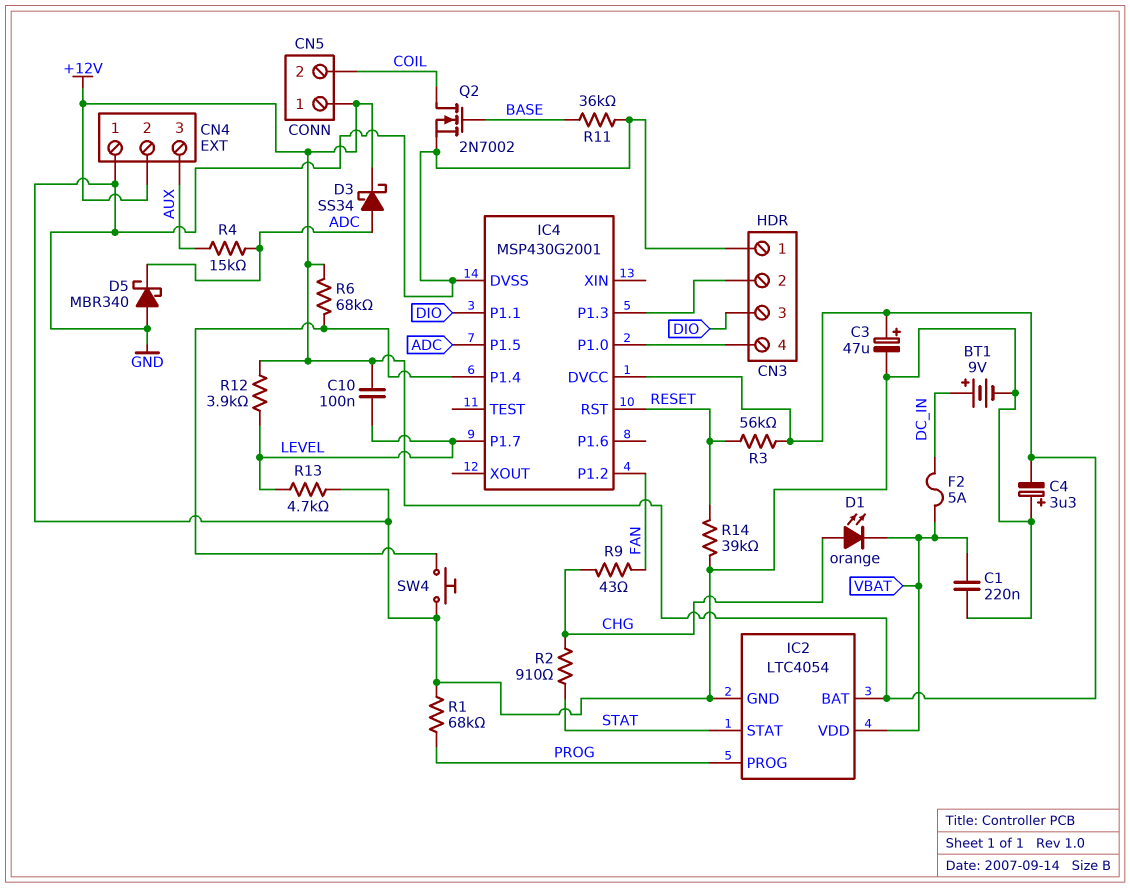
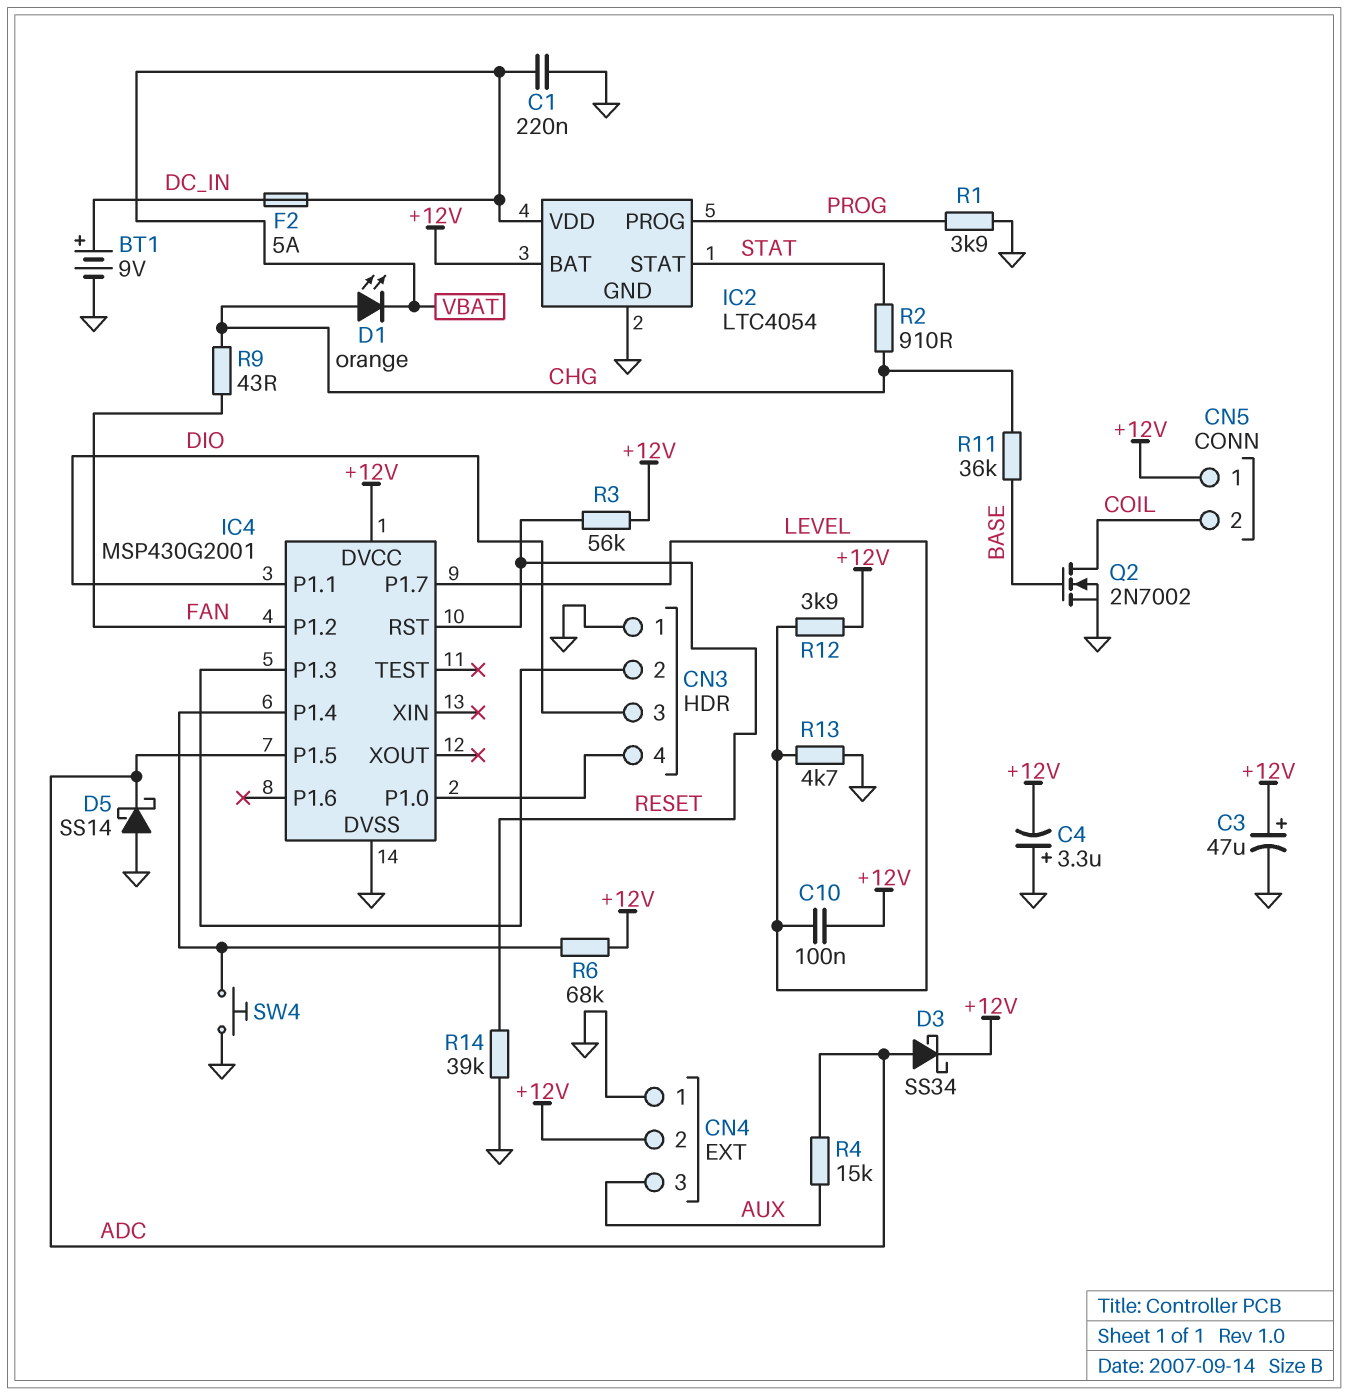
D5: schottky MBR340 (A GND, K ADC) -> schottky SS14 (A GND, K ADC)
R1: 68k (GND, PROG) -> 3.9k (GND, PROG)
R11: 36k (BASE, GND) -> 36k (BASE, CHG)

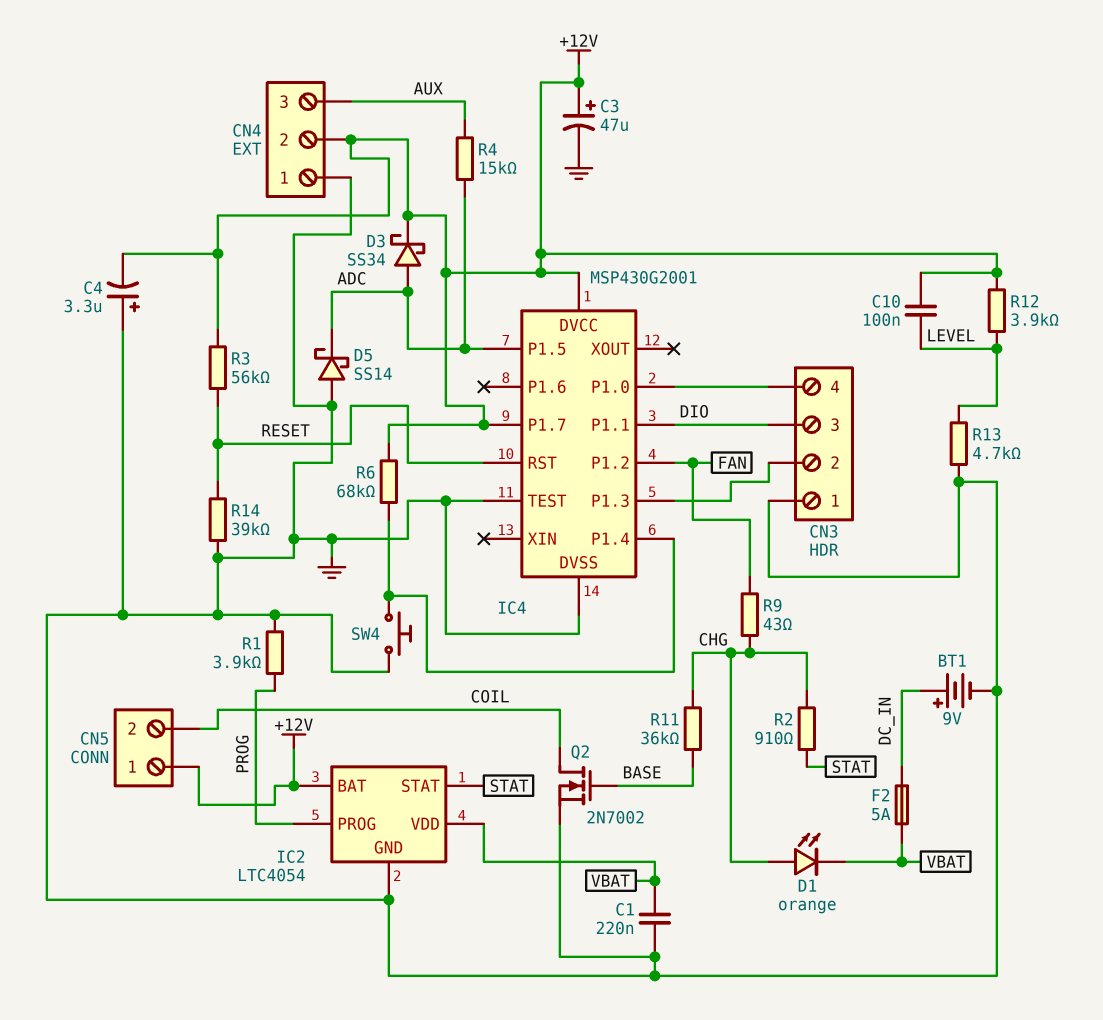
IC4 pin P1.7: LEVEL -> +12V
IC4 pin TEST: none -> GND

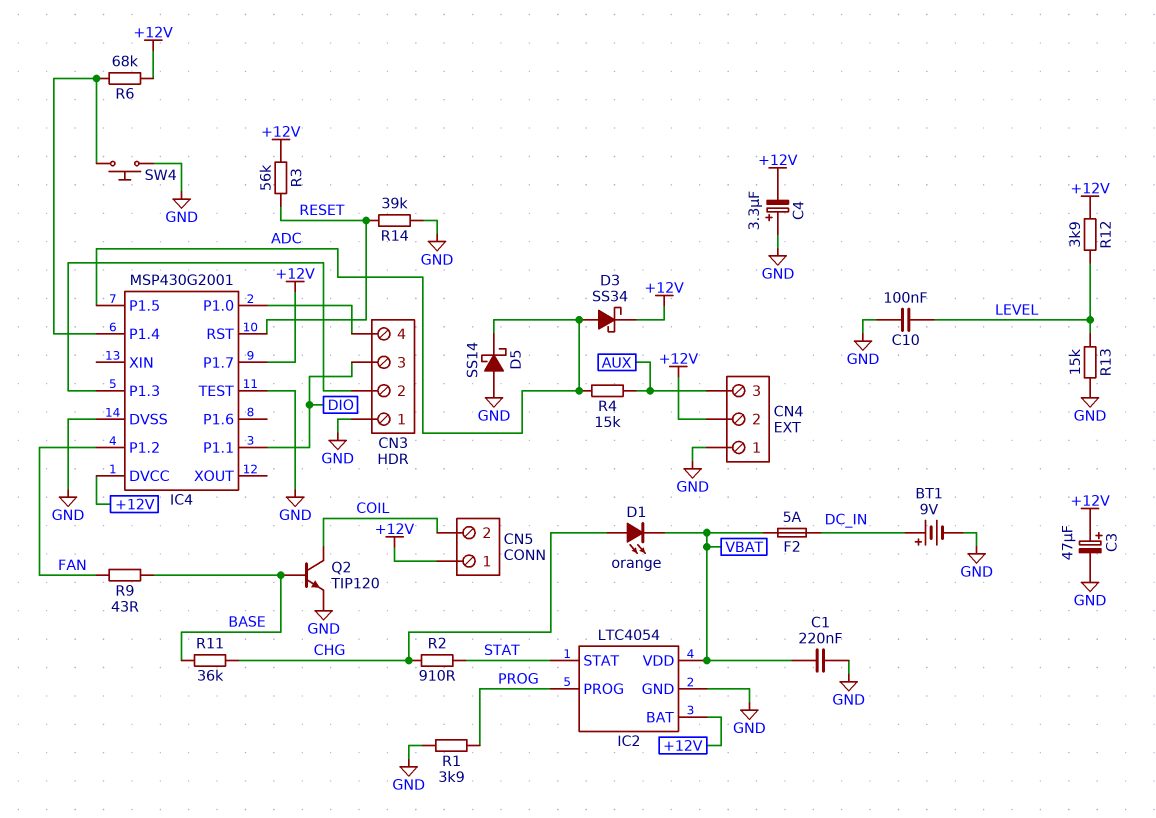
C10: 100nF (+12V, LEVEL) -> 100nF (GND, LEVEL)
Q2: NMOS 2N7002 (G BASE, D COIL, S GND) -> NPN TIP120 (B BASE, C COIL, E GND)
R9: 43 (CHG, FAN) -> 43 (BASE, FAN)
R13: 4.7k (GND, LEVEL) -> 15k (GND, LEVEL)

